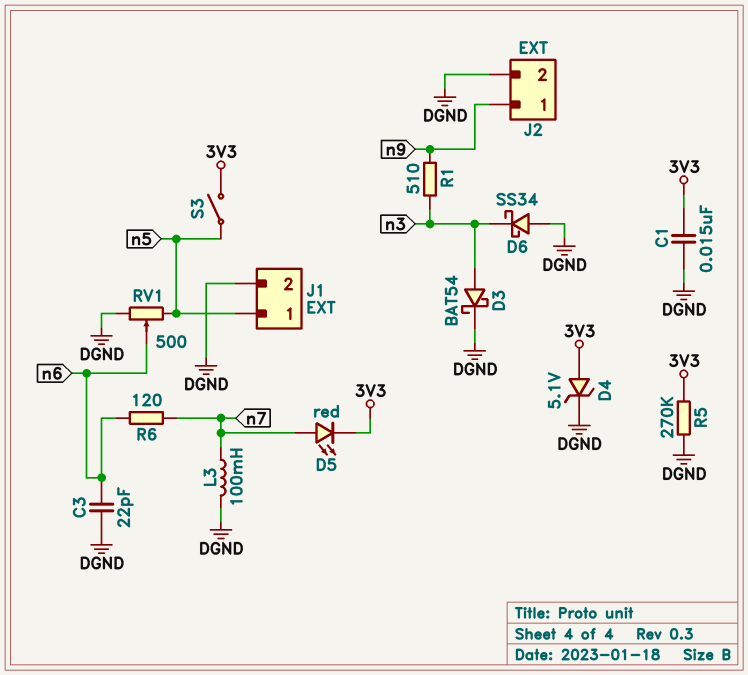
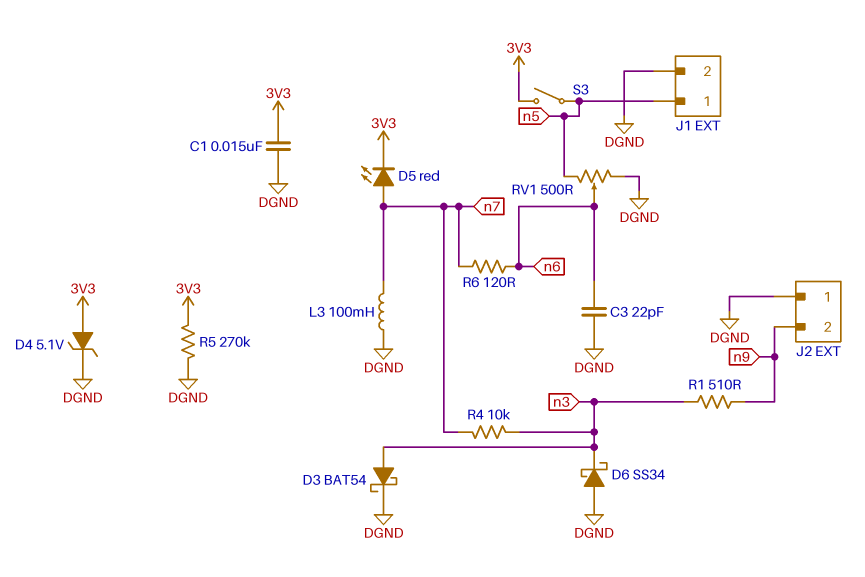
J2 pin 1: n9 -> DGND
J2 pin 2: DGND -> n9
R4: none -> 10k (n3, n7)

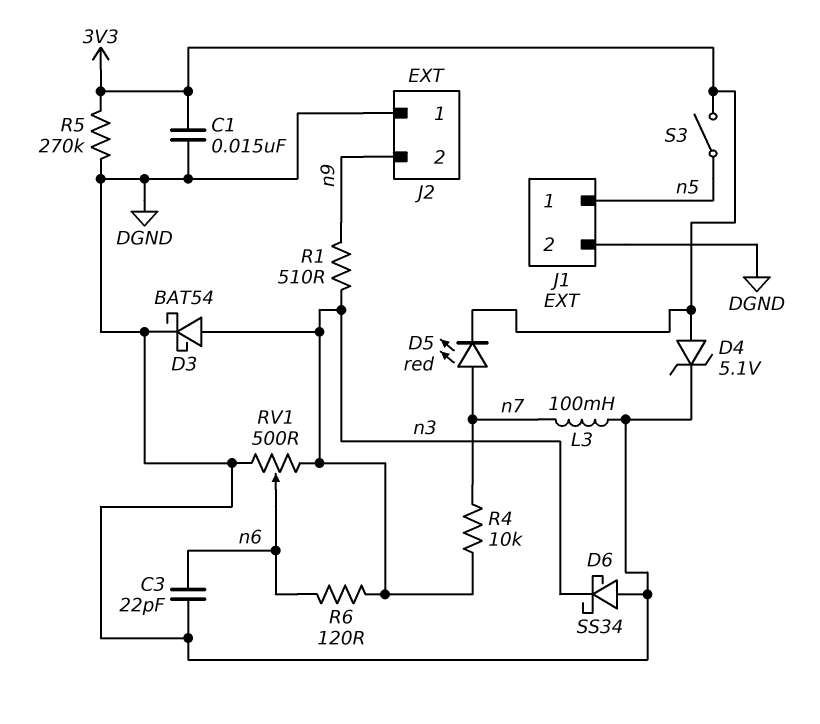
R6: 120 (n6, n7) -> 120 (n3, n6)
RV1: 500 (DGND, n5, wiper n6) -> 500 (DGND, n3, wiper n6)

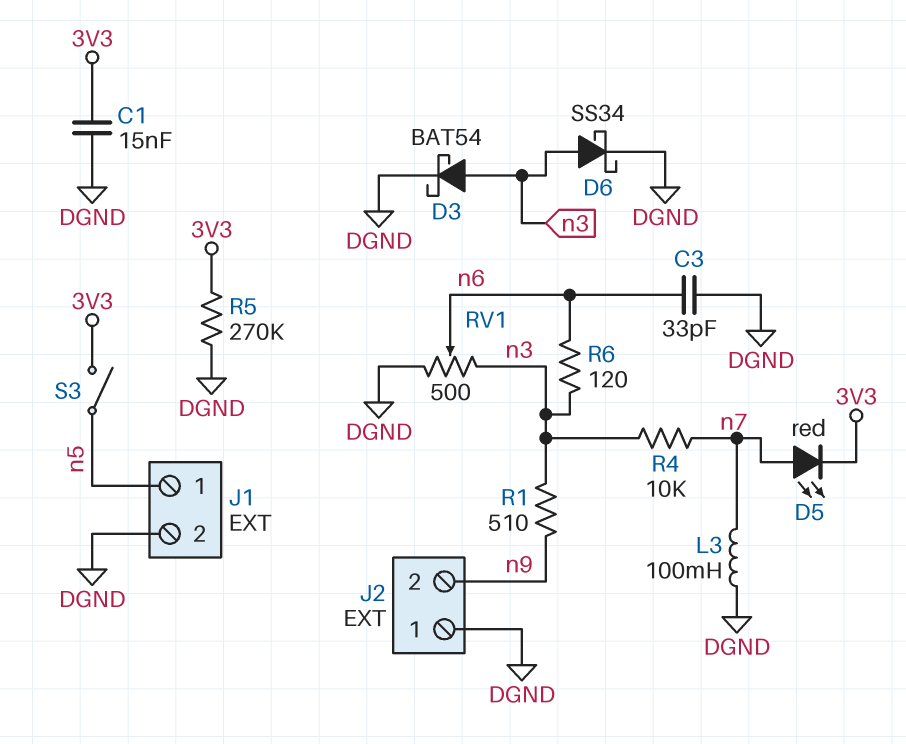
C3: 22pF (DGND, n6) -> 33pF (DGND, n6)
D4: zener 5.1V (A 3V3, K DGND) -> none
D6: schottky SS34 (A DGND, K n3) -> schottky SS34 (A n3, K DGND)

